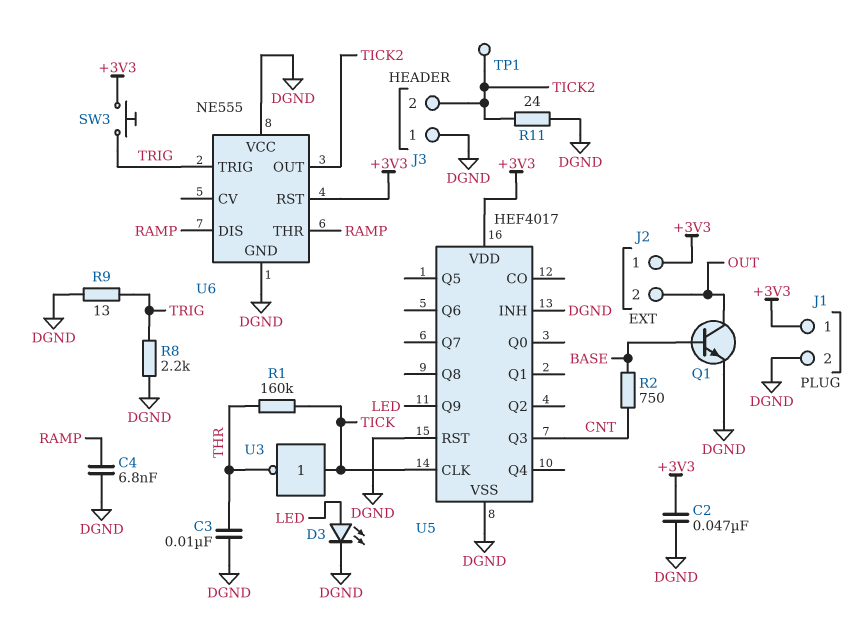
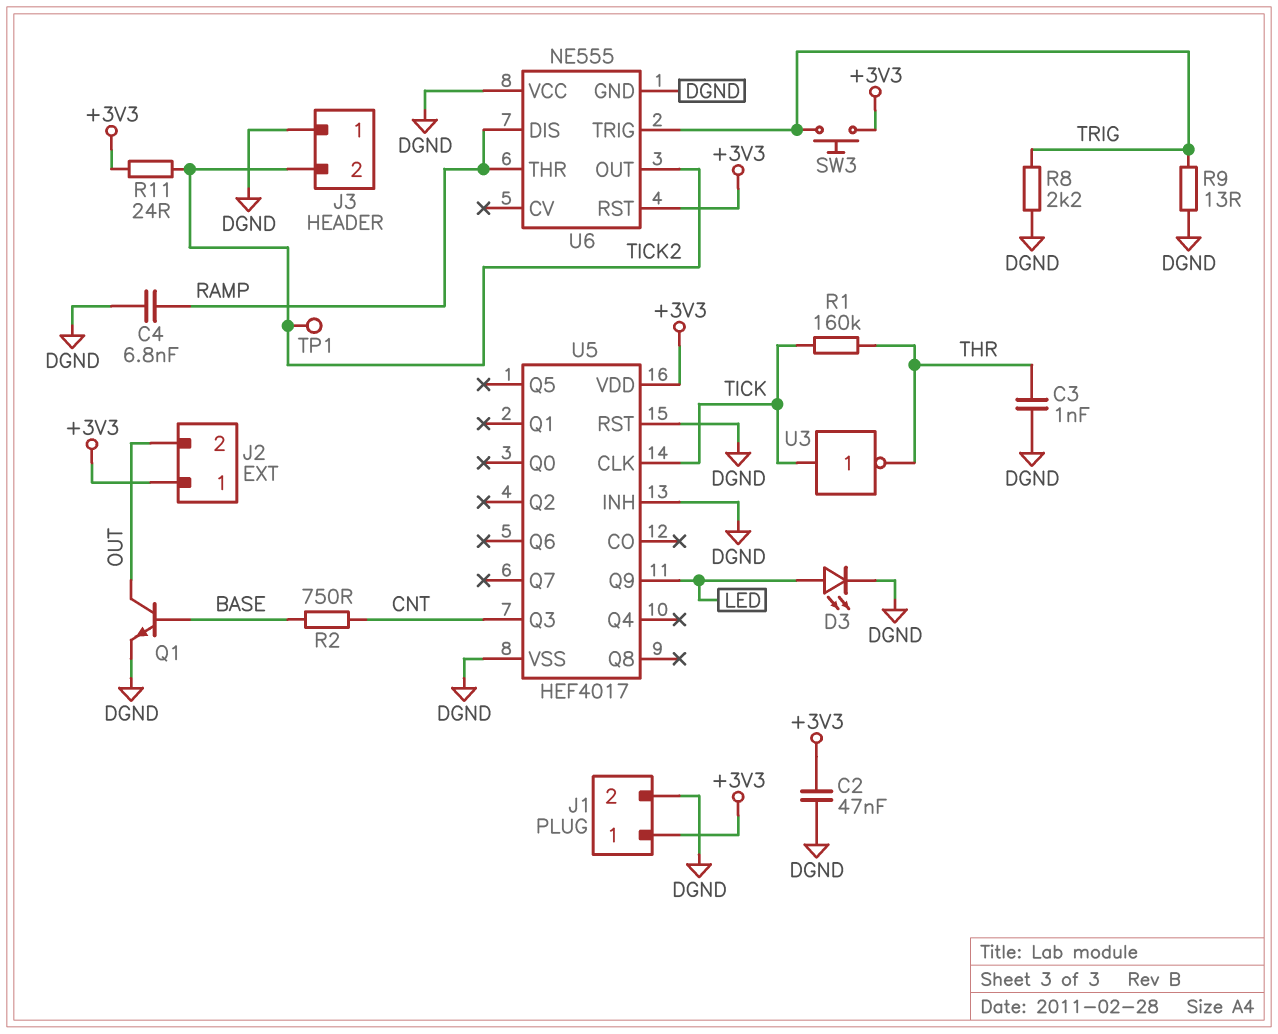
C3: 10nF (DGND, THR) -> 1nF (DGND, THR)
R11: 24 (DGND, TICK2) -> 24 (+3V3, TICK2)

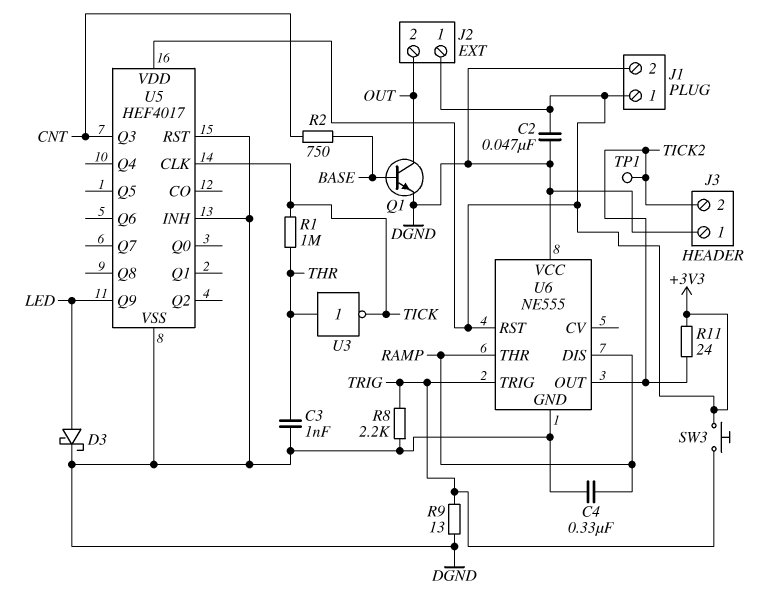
C4: 6.8nF (DGND, RAMP) -> 330nF (DGND, RAMP)
D3: LED (A LED, K DGND) -> schottky (A LED, K DGND)
R1: 160k (THR, TICK) -> 1M (THR, TICK)
U3: NOT (in TICK, out THR) -> NOT (in THR, out TICK)

